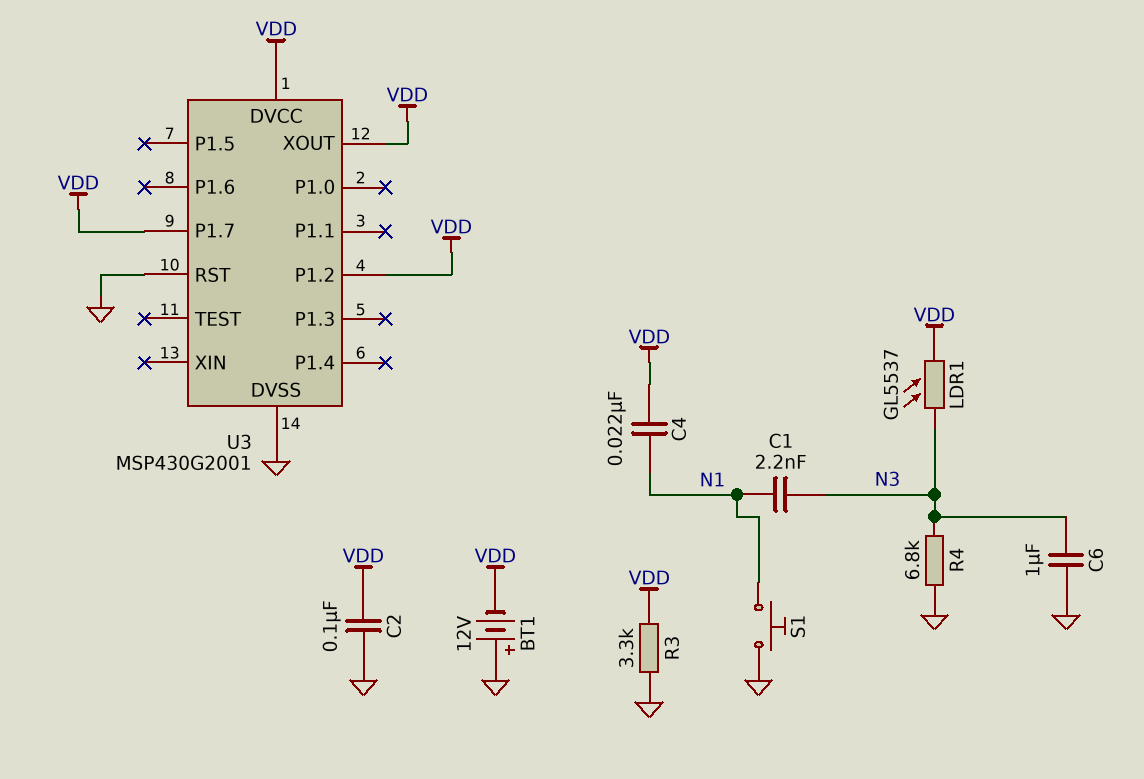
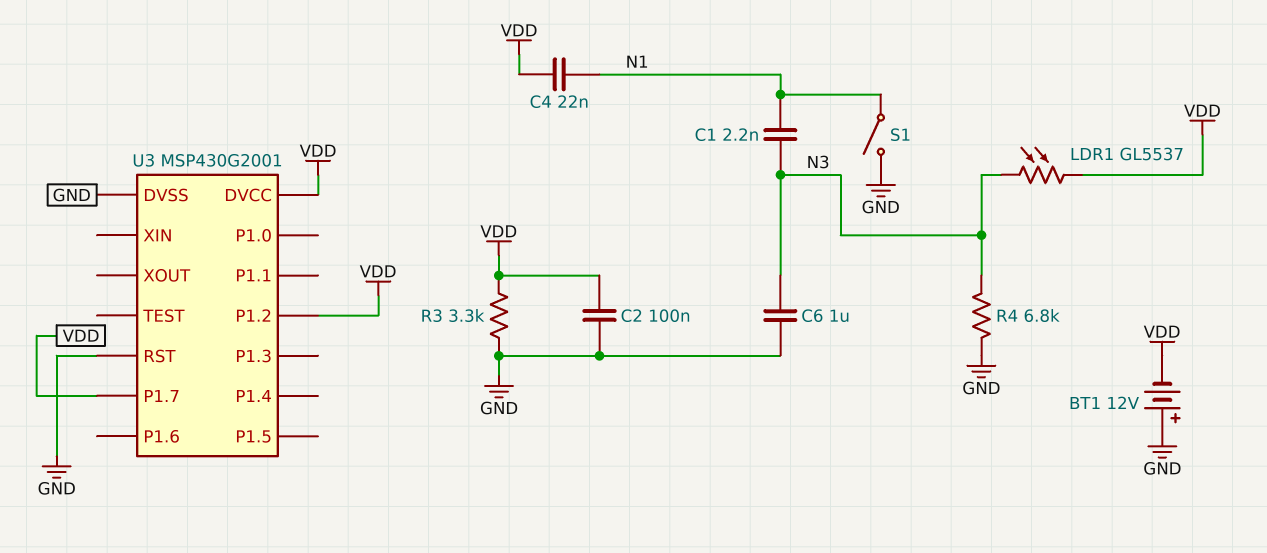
S1: button (GND, N1) -> switch (GND, N1)
U3 pin XOUT: VDD -> none

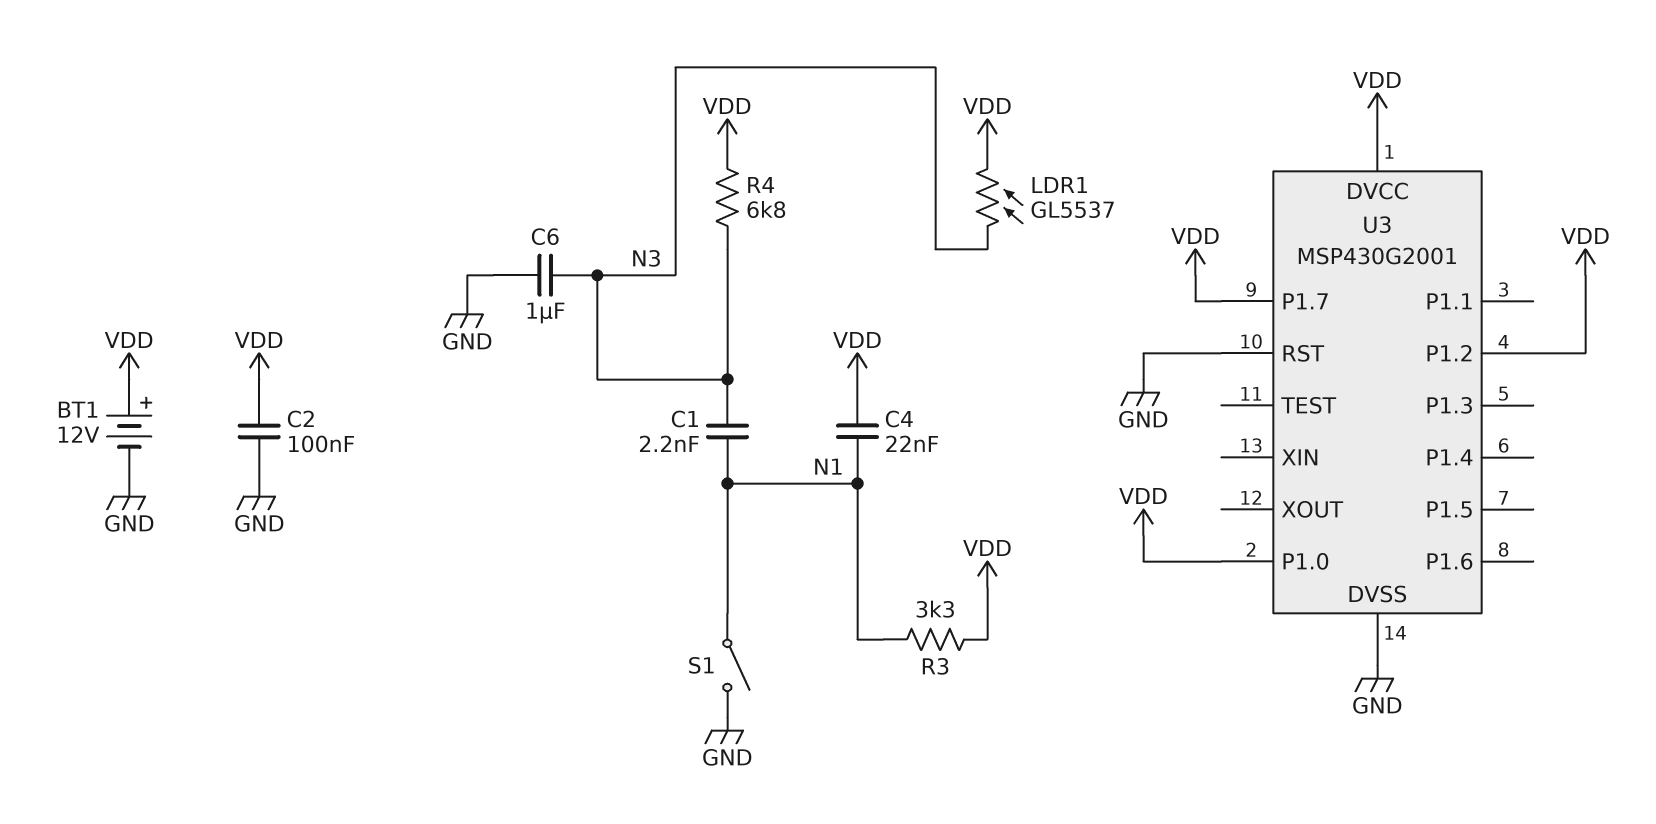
BT1: 12V (plus GND, minus VDD) -> 12V (plus VDD, minus GND)
R3: 3.3k (GND, VDD) -> 3.3k (N1, VDD)
R4: 6.8k (GND, N3) -> 6.8k (N3, VDD)
U3 pin P1.0: none -> VDD

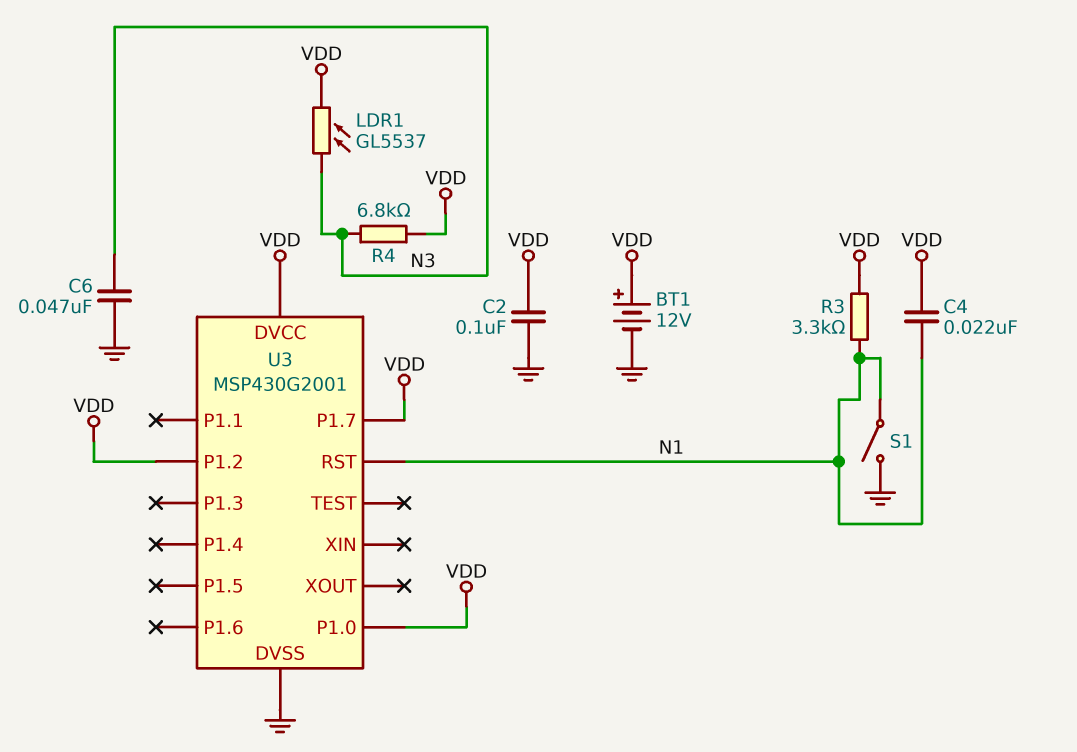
C1: 2.2nF (N1, N3) -> none
C6: 1uF (GND, N3) -> 47nF (GND, N3)
U3 pin RST: GND -> N1

